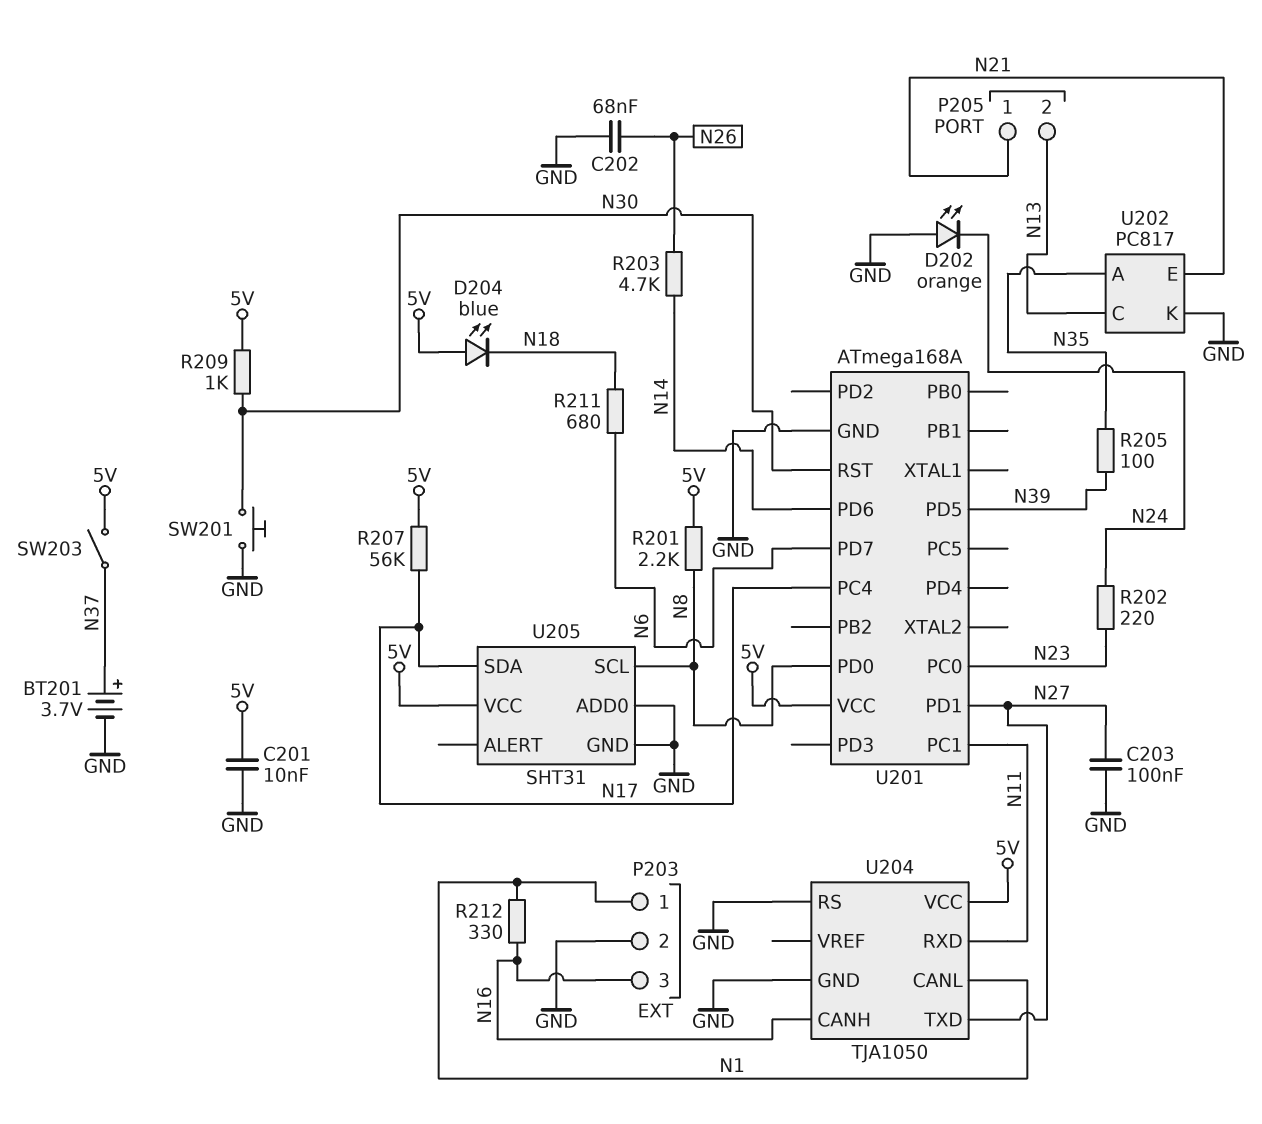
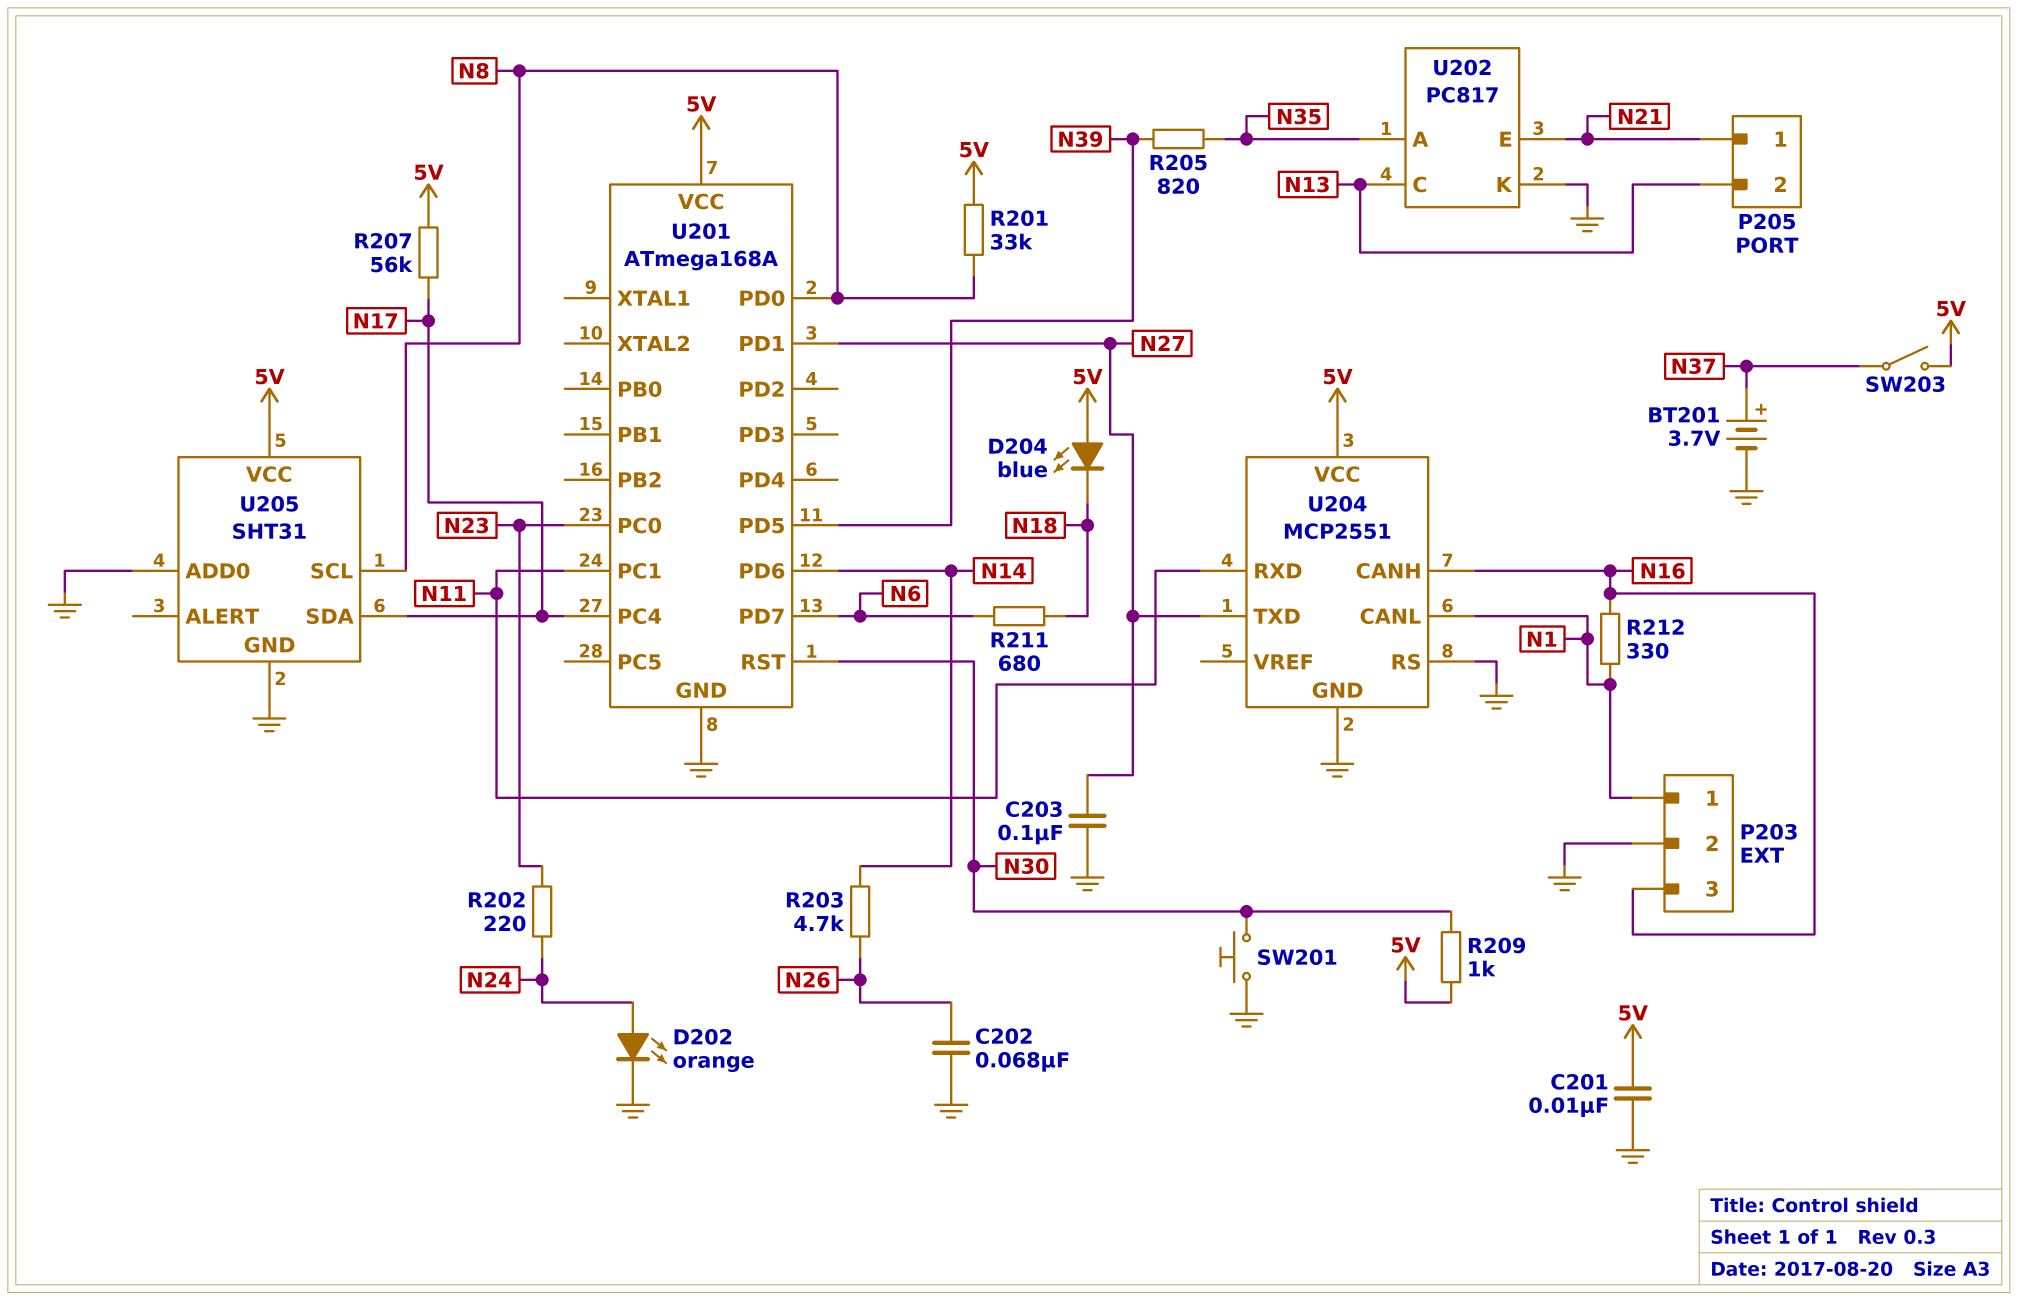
D202: LED orange (A GND, K N24) -> LED orange (A N24, K GND)
R201: 2.2k (5V, N8) -> 33k (5V, N8)
R205: 100 (N35, N39) -> 820 (N35, N39)
U204: TJA1050 -> MCP2551

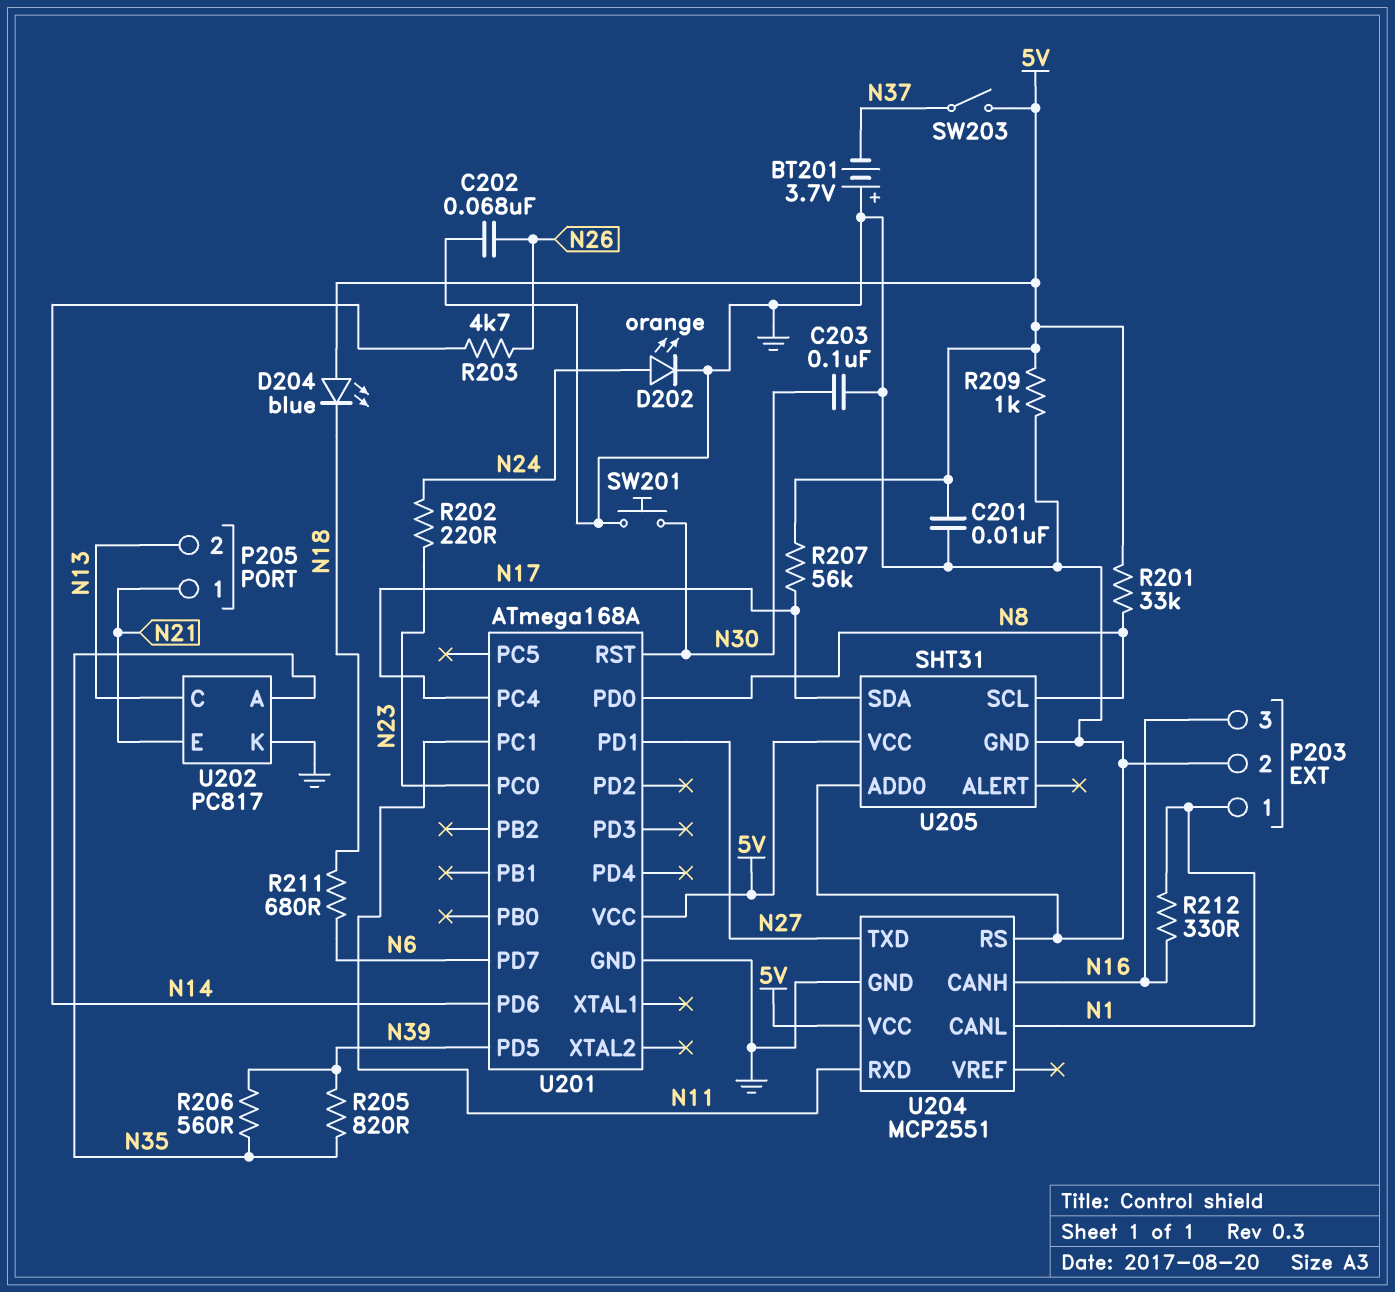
BT201: 3.7V (plus N37, minus GND) -> 3.7V (plus GND, minus N37)
C203: 100nF (GND, N27) -> 100nF (GND, N30)
R206: none -> 560 (N35, N39)
R209: 1k (5V, N30) -> 1k (5V, GND)

